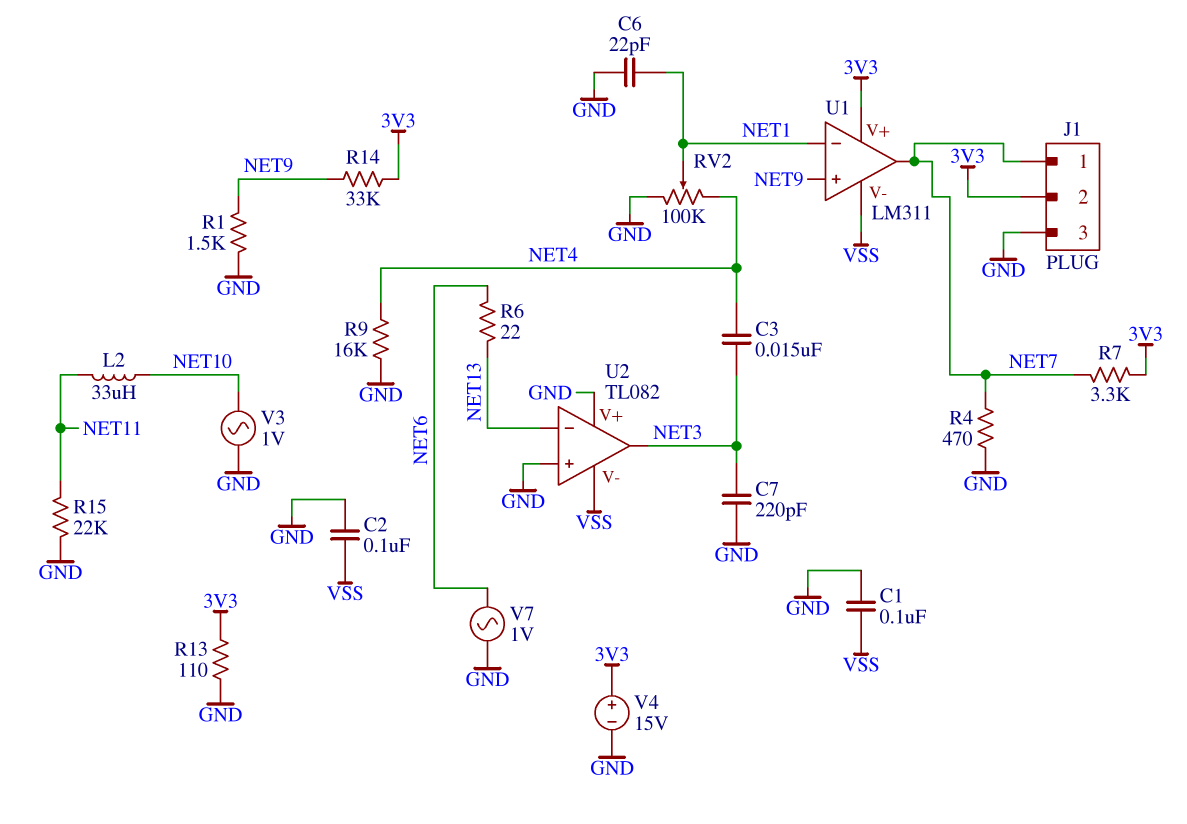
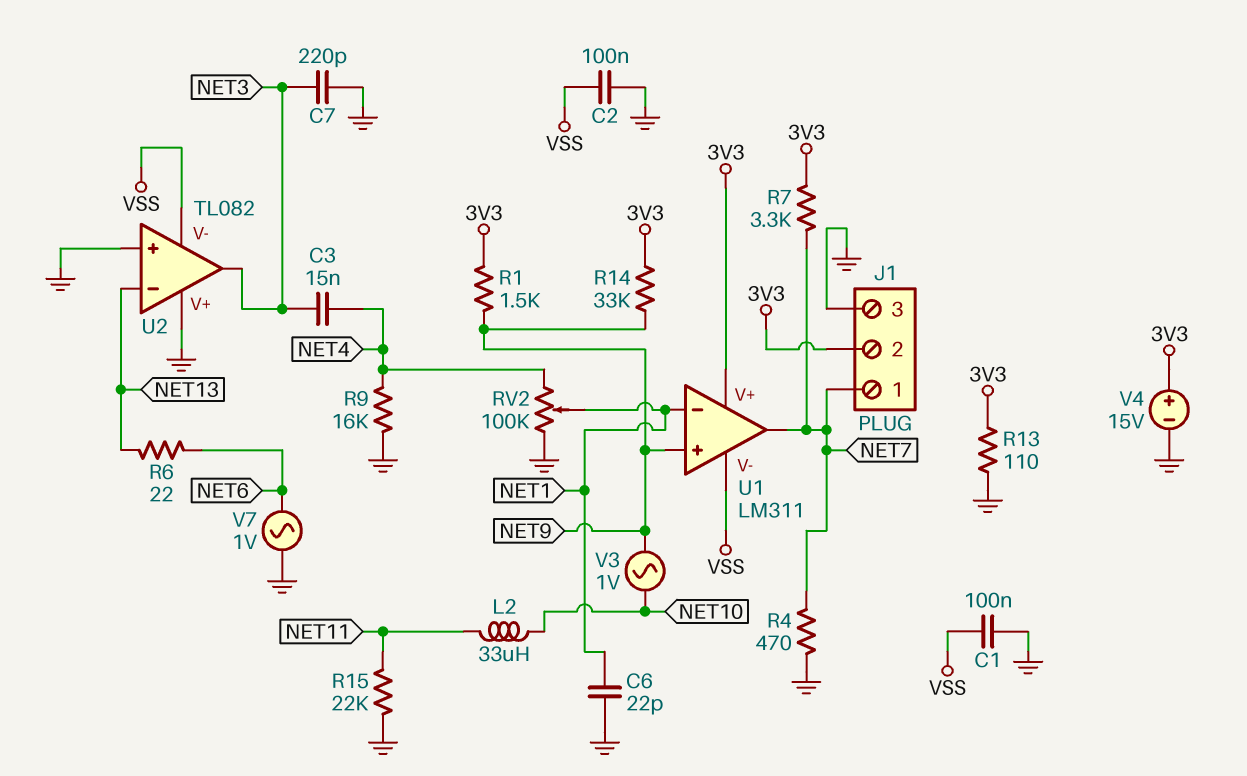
R1: 1.5k (GND, NET9) -> 1.5k (3V3, NET9)
V3: AC 1V (GND, NET10) -> AC 1V (NET9, NET10)

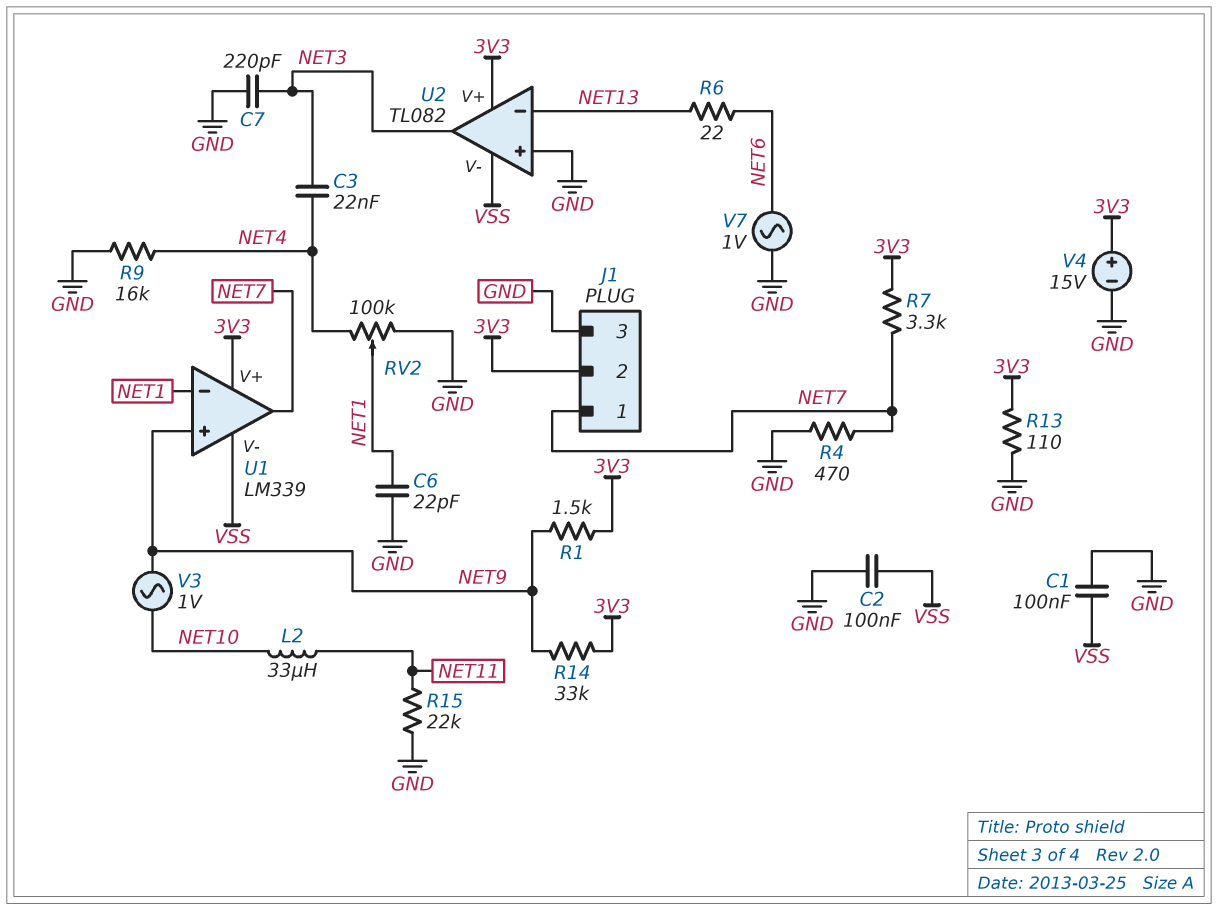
C3: 15nF (NET3, NET4) -> 22nF (NET3, NET4)
U1: LM311 -> LM339
U2 pin V+: GND -> 3V3

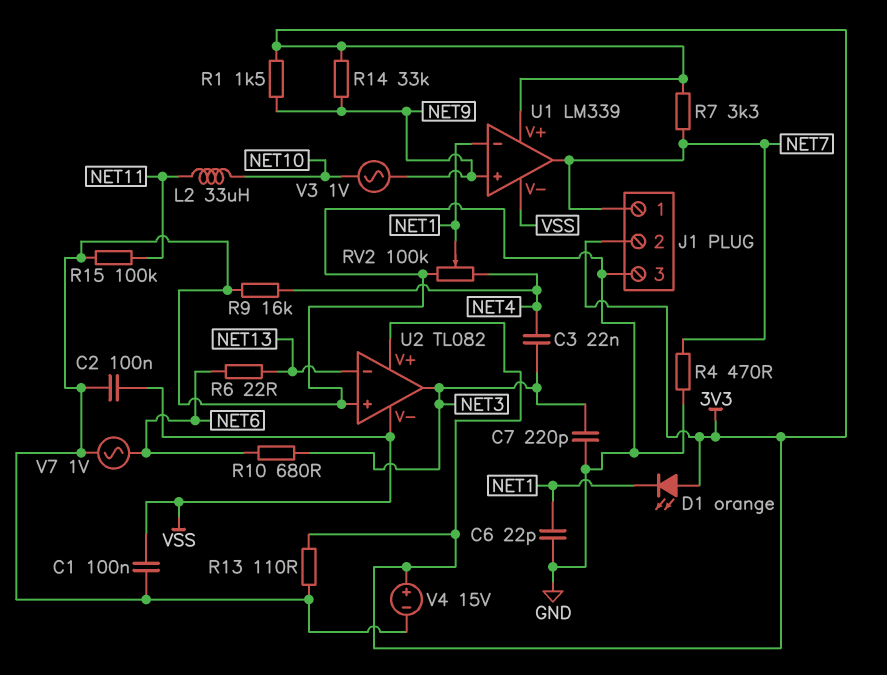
D1: none -> LED orange (A 3V3, K NET1)
R10: none -> 680 (NET3, NET6)
R15: 22k (GND, NET11) -> 100k (GND, NET11)

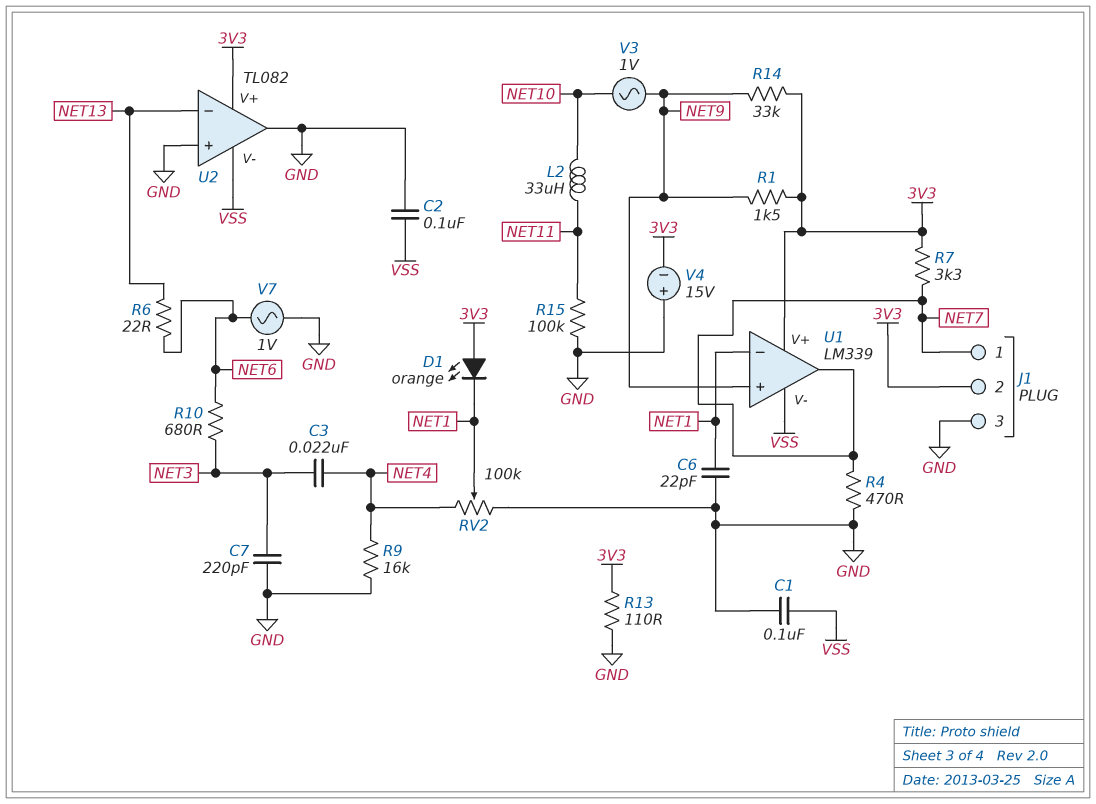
U2 pin out: NET3 -> GND
V4: 15V (plus 3V3, minus GND) -> 15V (plus GND, minus 3V3)

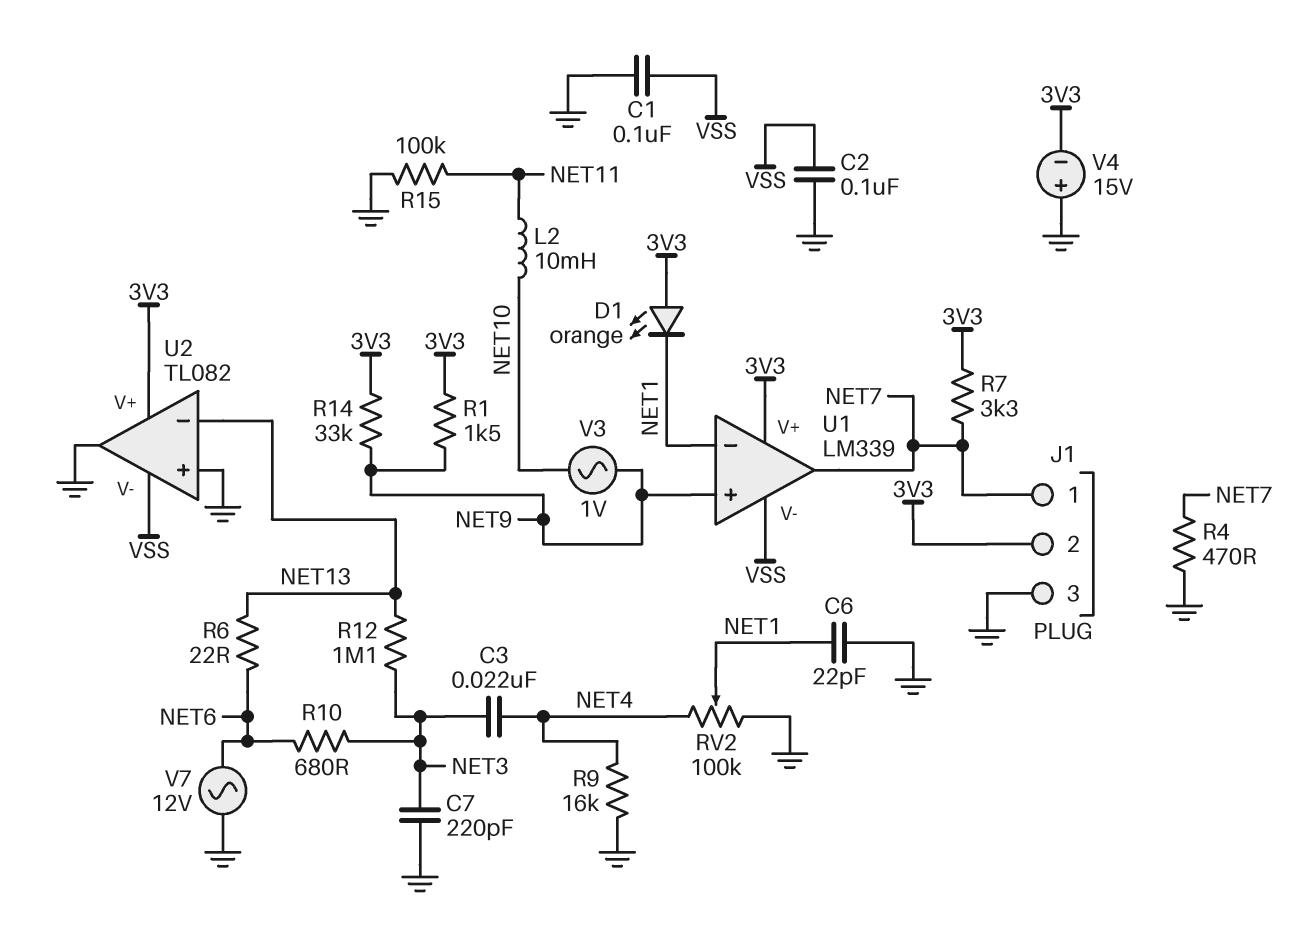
L2: 33uH (NET10, NET11) -> 10mH (NET10, NET11)
R12: none -> 1.1M (NET3, NET13)
R13: 110 (3V3, GND) -> none
V7: AC 1V (GND, NET6) -> AC 12V (GND, NET6)

